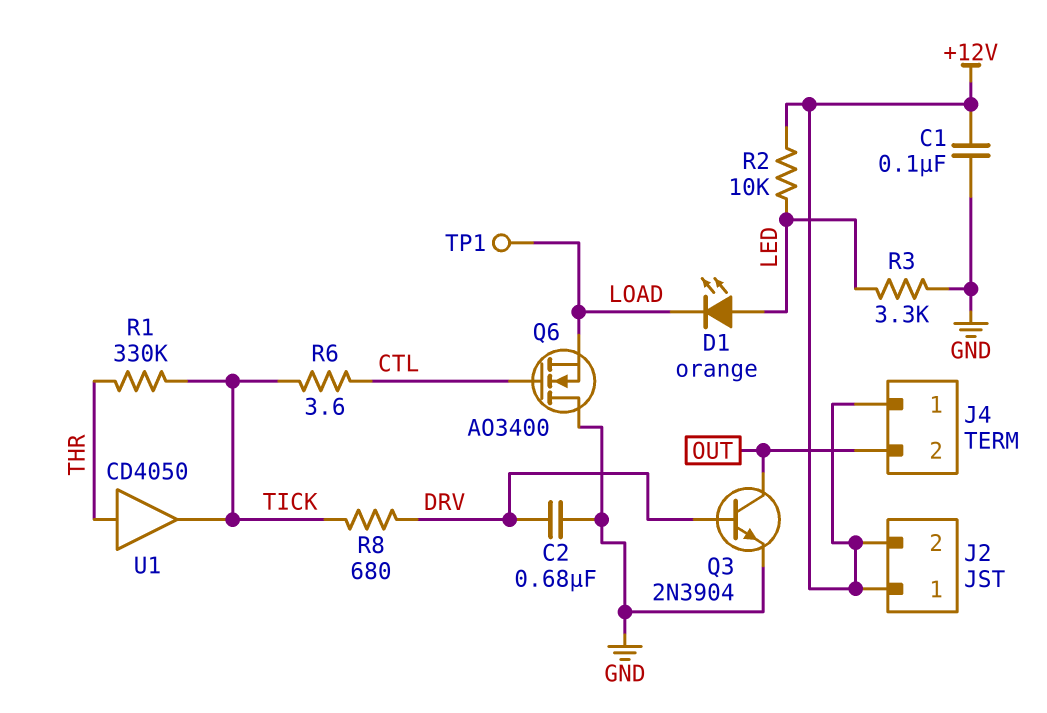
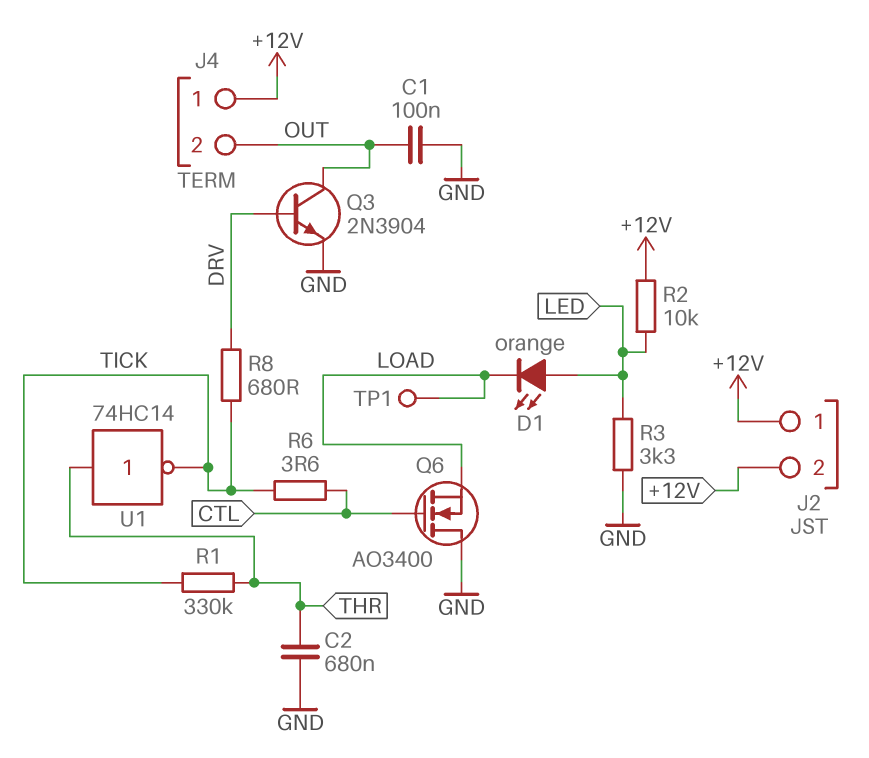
C1: 100nF (+12V, GND) -> 100nF (GND, OUT)
C2: 680nF (DRV, GND) -> 680nF (GND, THR)
U1: buffer CD4050 (in THR, out TICK) -> NOT 74HC14 (in THR, out TICK)

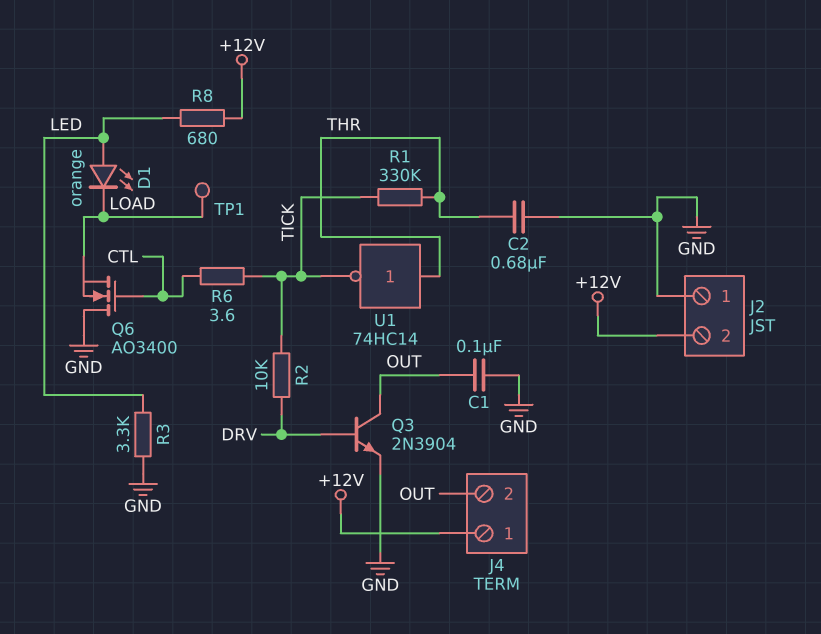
J2 pin 1: +12V -> GND
R2: 10k (+12V, LED) -> 10k (DRV, TICK)
R8: 680 (DRV, TICK) -> 680 (+12V, LED)

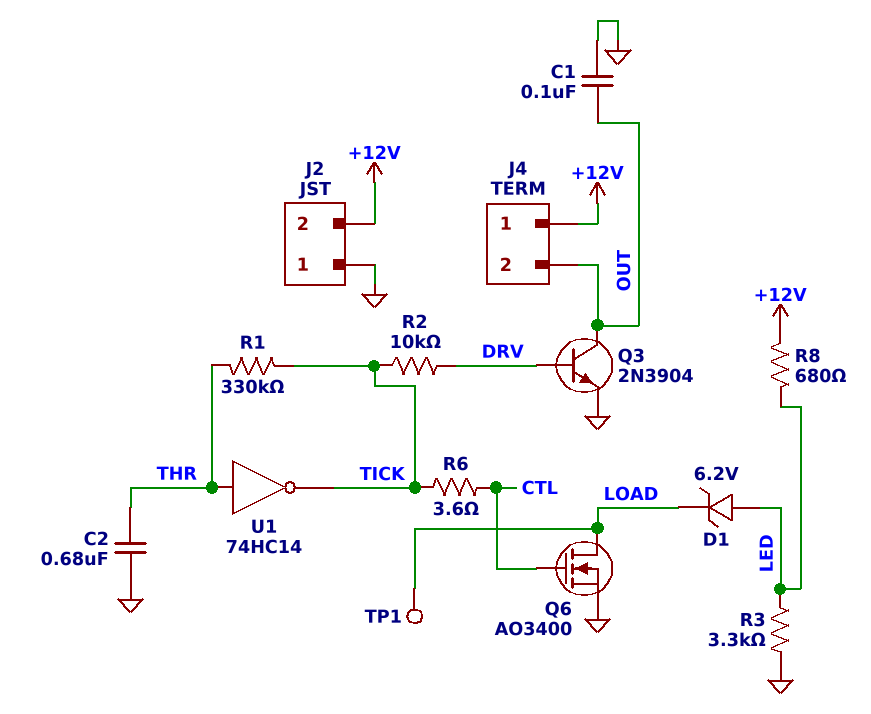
D1: LED orange (A LED, K LOAD) -> zener 6.2V (A LED, K LOAD)
Q6: NMOS AO3400 (G CTL, D GND, S LOAD) -> NMOS AO3400 (G CTL, D LOAD, S GND)

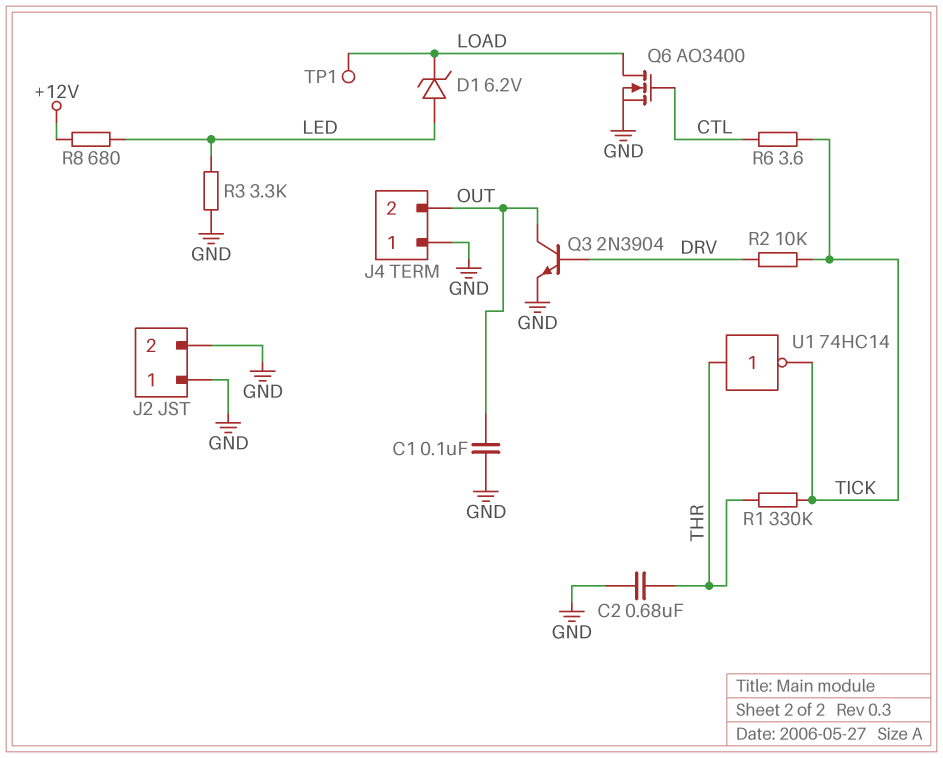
J2 pin 2: +12V -> GND
J4 pin 1: +12V -> GND

